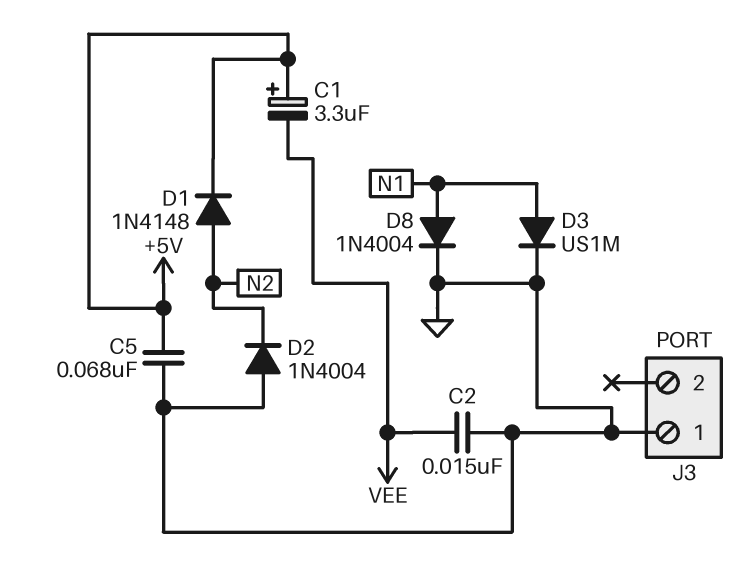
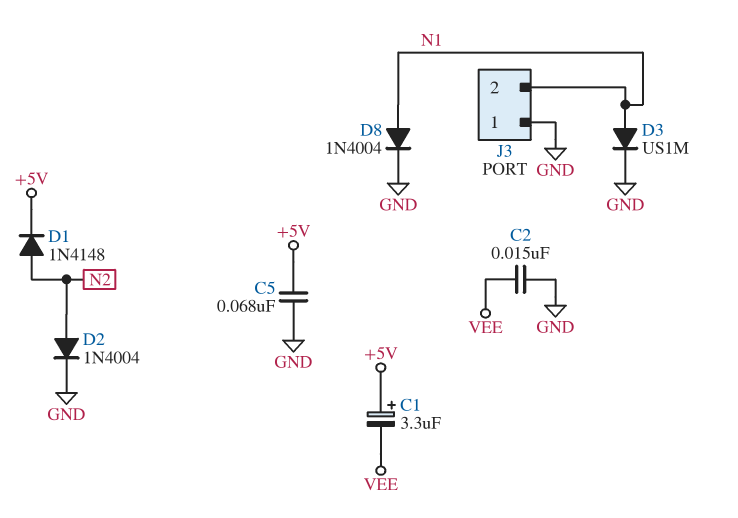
D2: diode 1N4004 (A GND, K N2) -> diode 1N4004 (A N2, K GND)
J3 pin 2: none -> N1

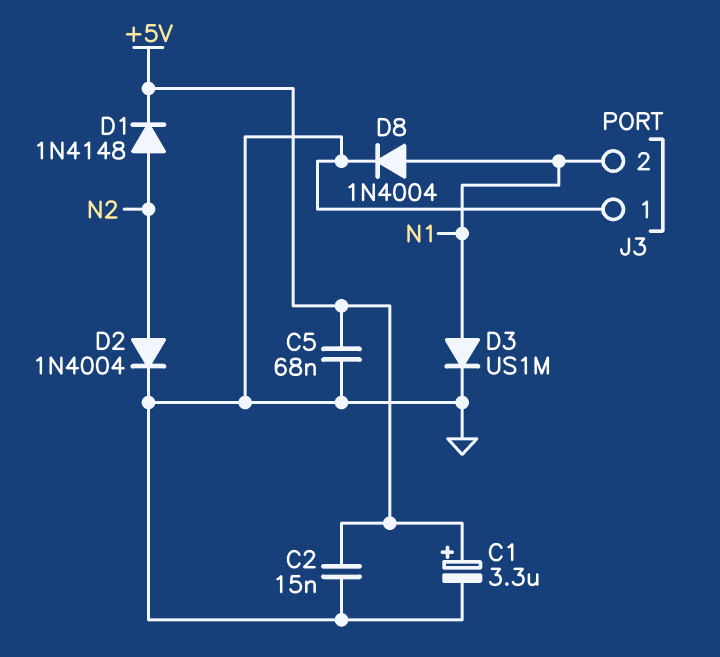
C1: 3.3uF (plus +5V, minus VEE) -> 3.3uF (plus +5V, minus GND)
C2: 15nF (GND, VEE) -> 15nF (+5V, GND)

